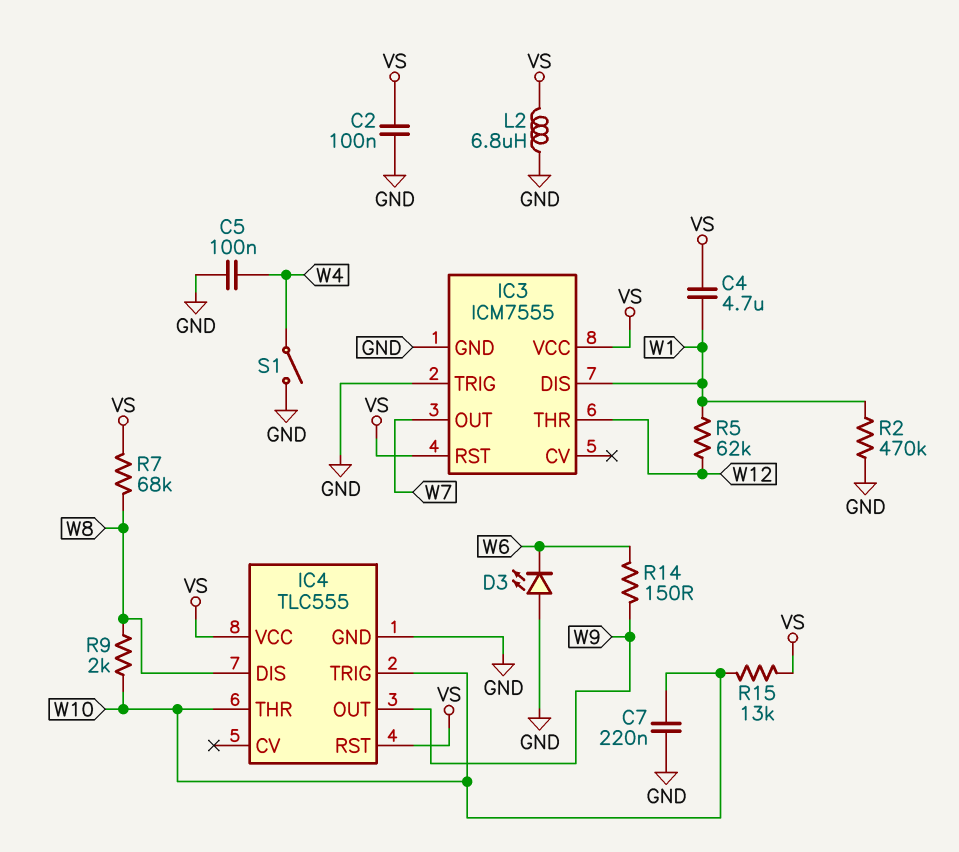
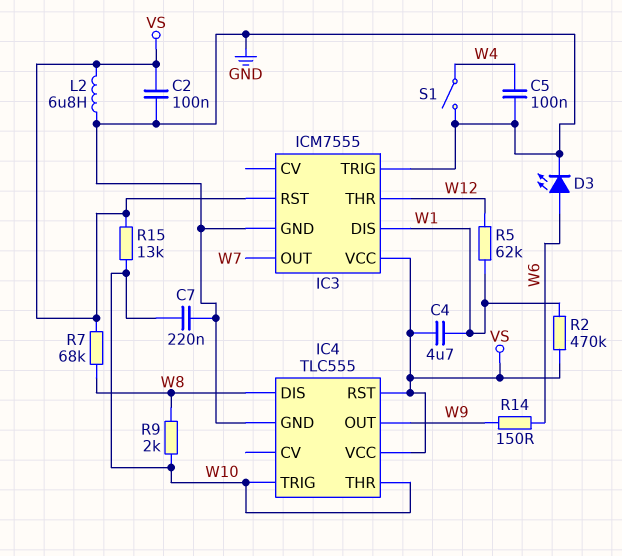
D3: LED (A GND, K W6) -> LED (A W6, K GND)
R2: 470k (GND, W1) -> 470k (VS, W1)

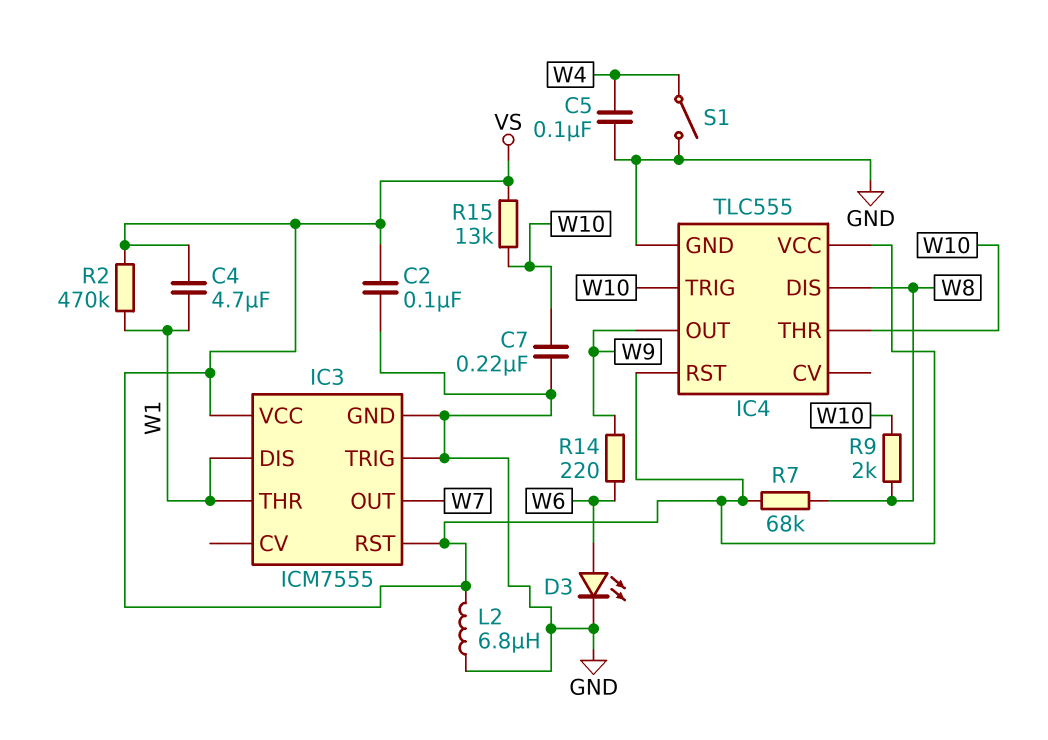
IC3 pin THR: W12 -> W1
R5: 62k (W1, W12) -> none
R14: 150 (W6, W9) -> 220 (W6, W9)

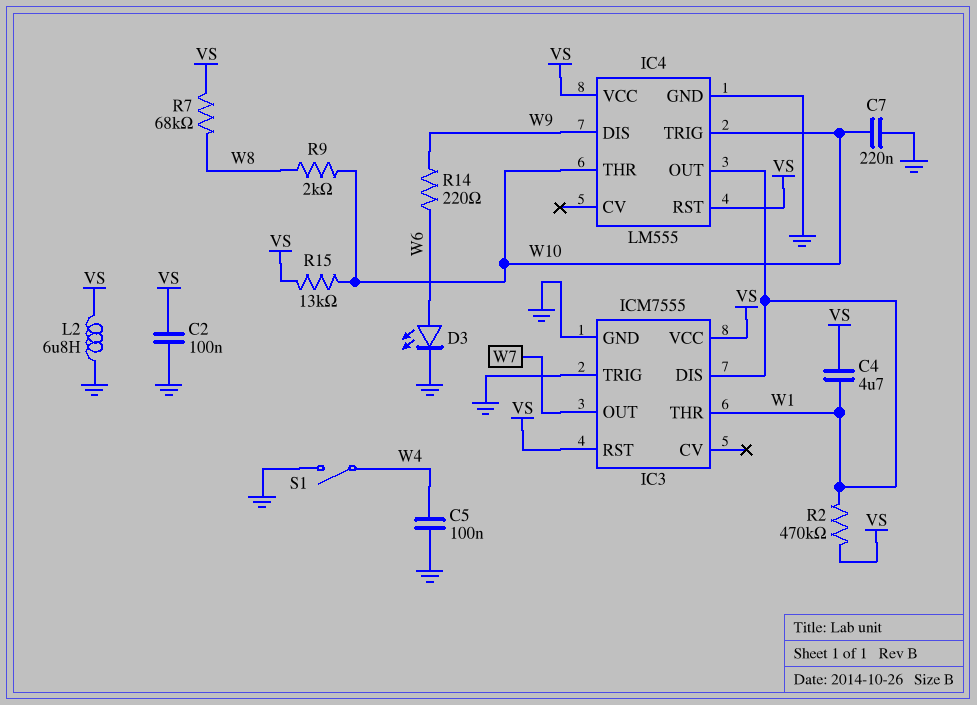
IC4: TLC555 -> LM555
IC4 pin DIS: W8 -> W9
IC4 pin OUT: W9 -> W1

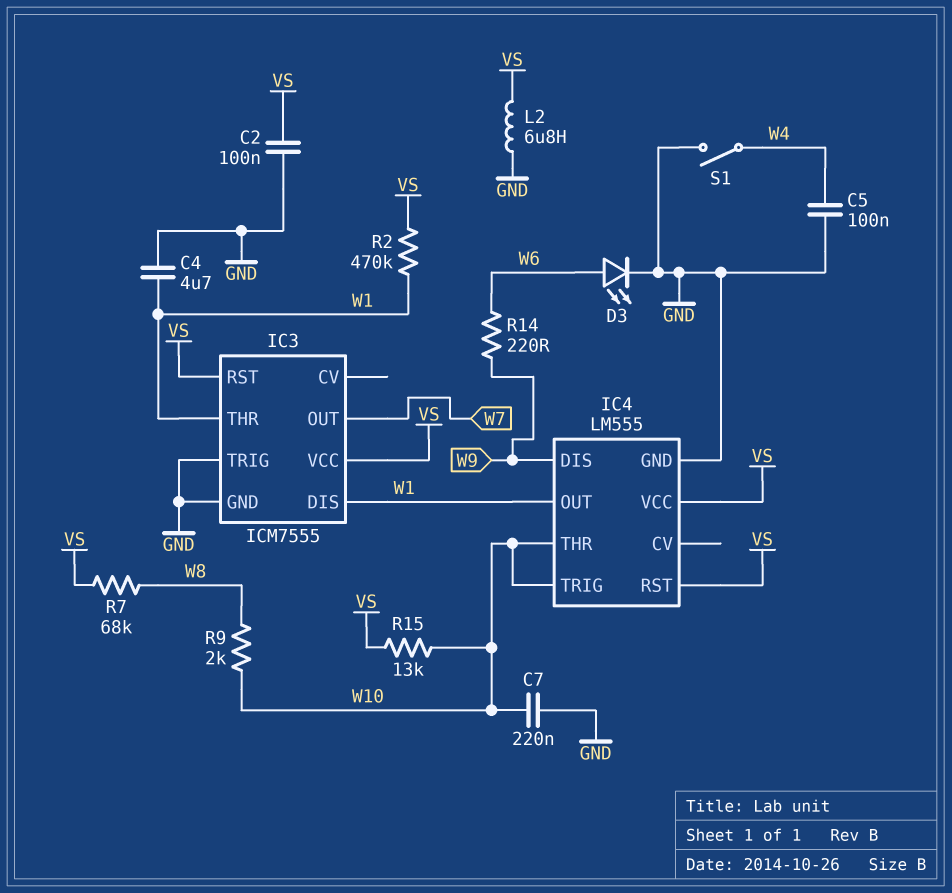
C4: 4.7uF (VS, W1) -> 4.7uF (GND, W1)

